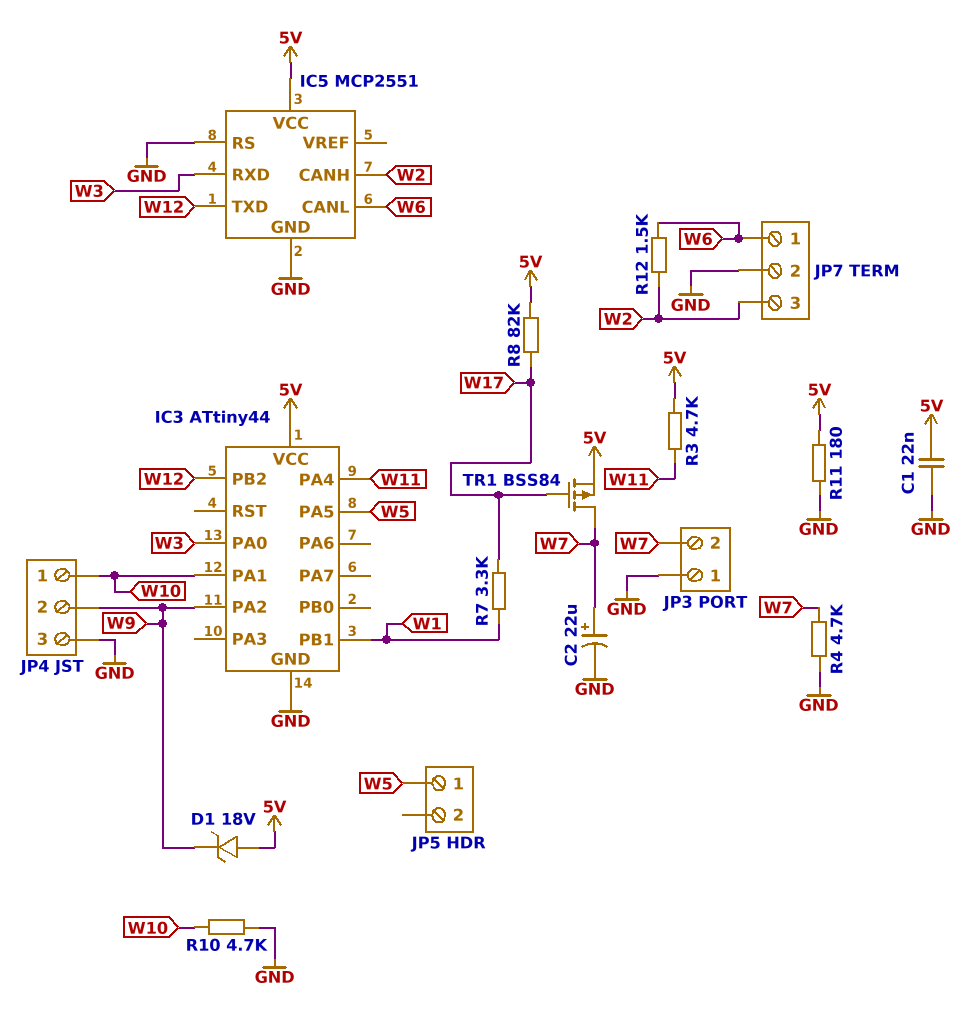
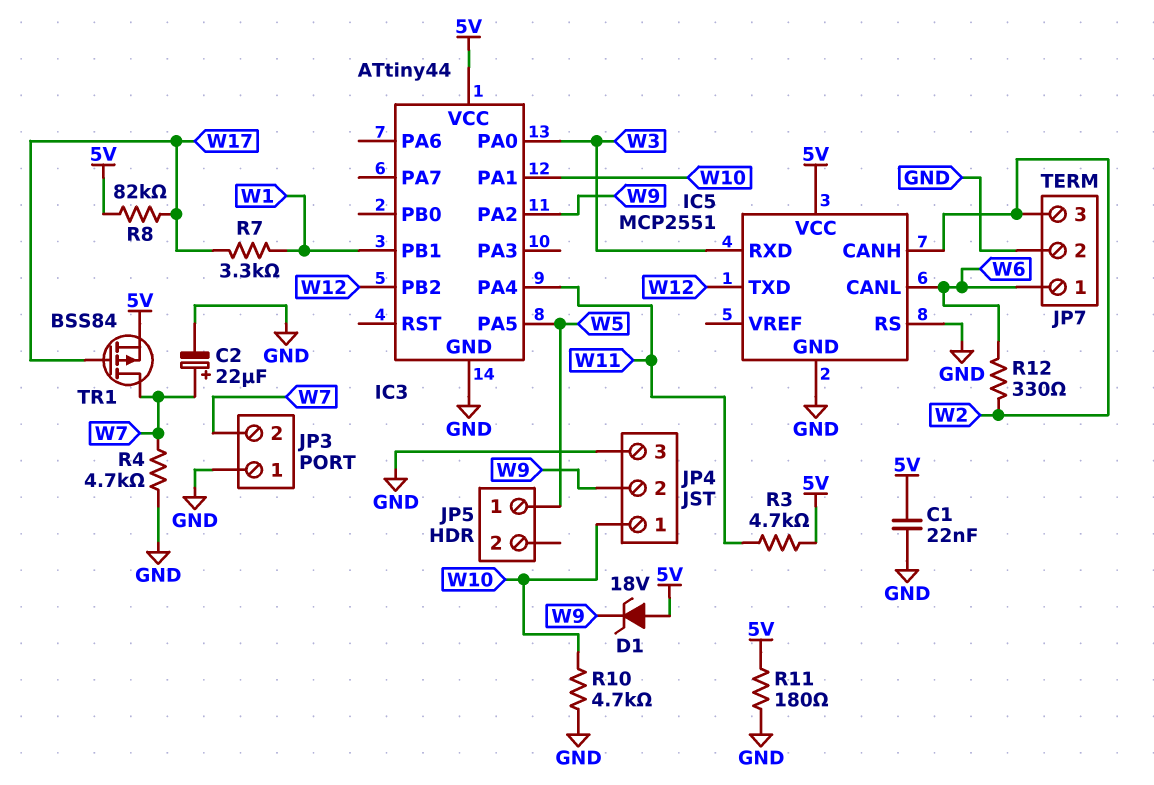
R12: 1.5k (W2, W6) -> 330 (W2, W6)

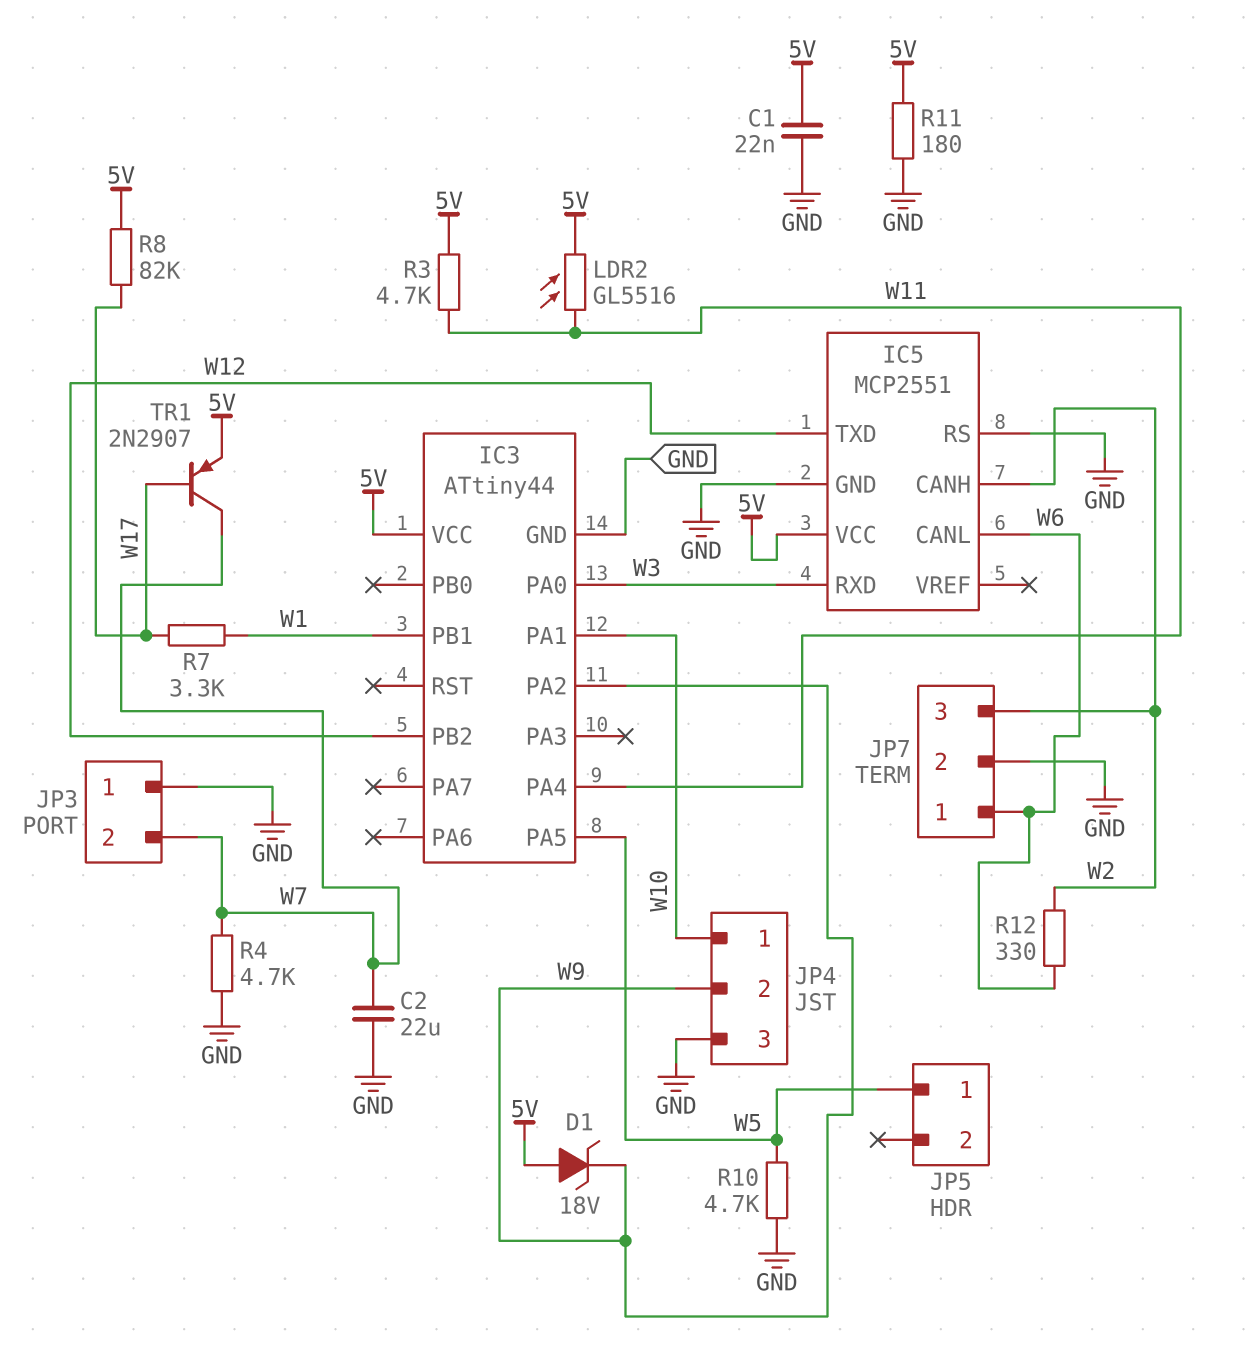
C2: 22uF (plus W7, minus GND) -> 22uF (GND, W7)
LDR2: none -> GL5516 (5V, W11)
R10: 4.7k (GND, W10) -> 4.7k (GND, W5)
TR1: PMOS BSS84 (G W17, D W7, S 5V) -> PNP 2N2907 (B W17, C W7, E 5V)

